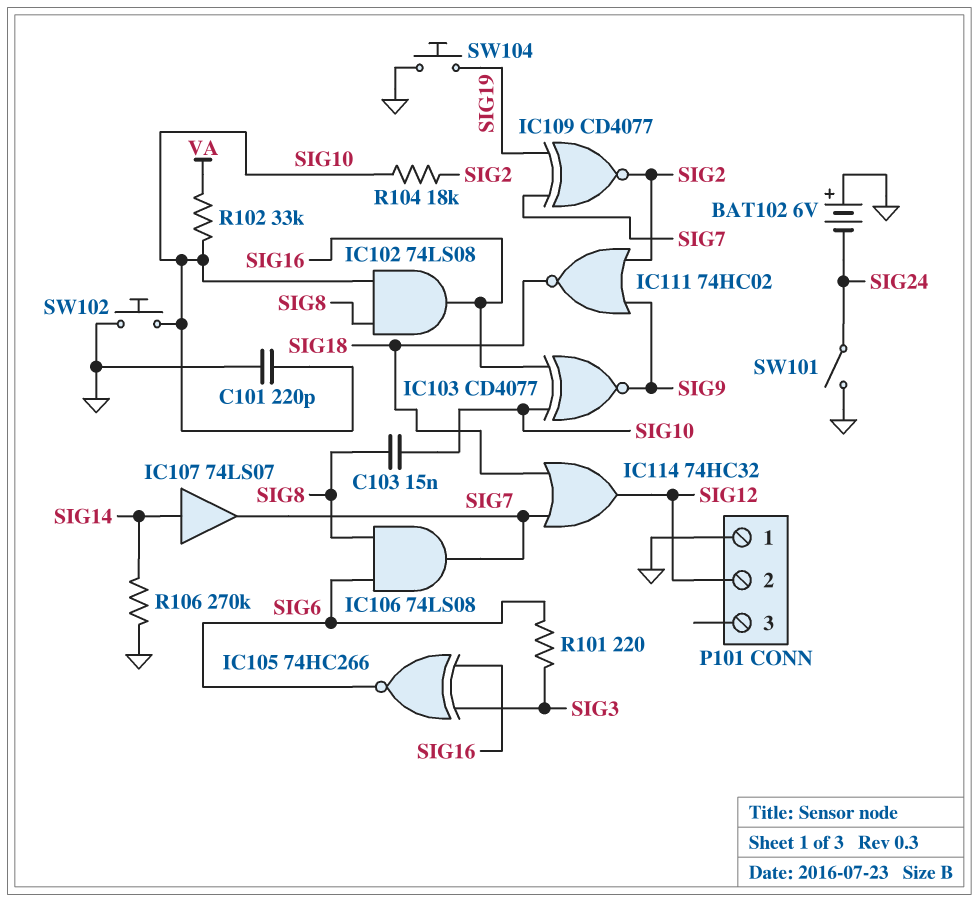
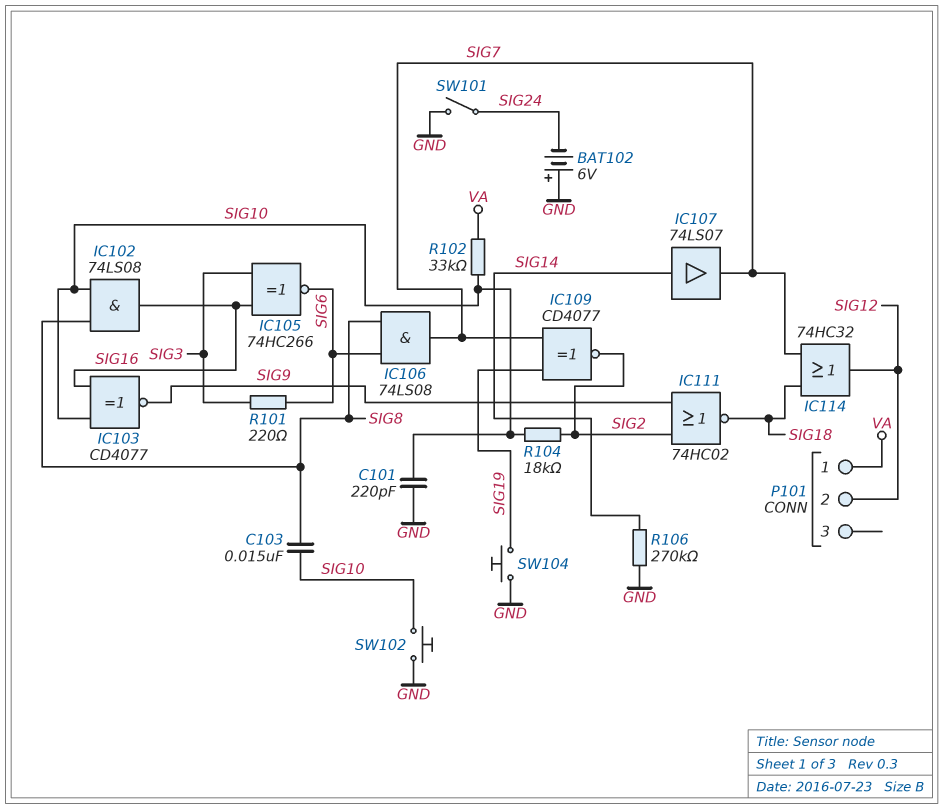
P101 pin 1: GND -> VA

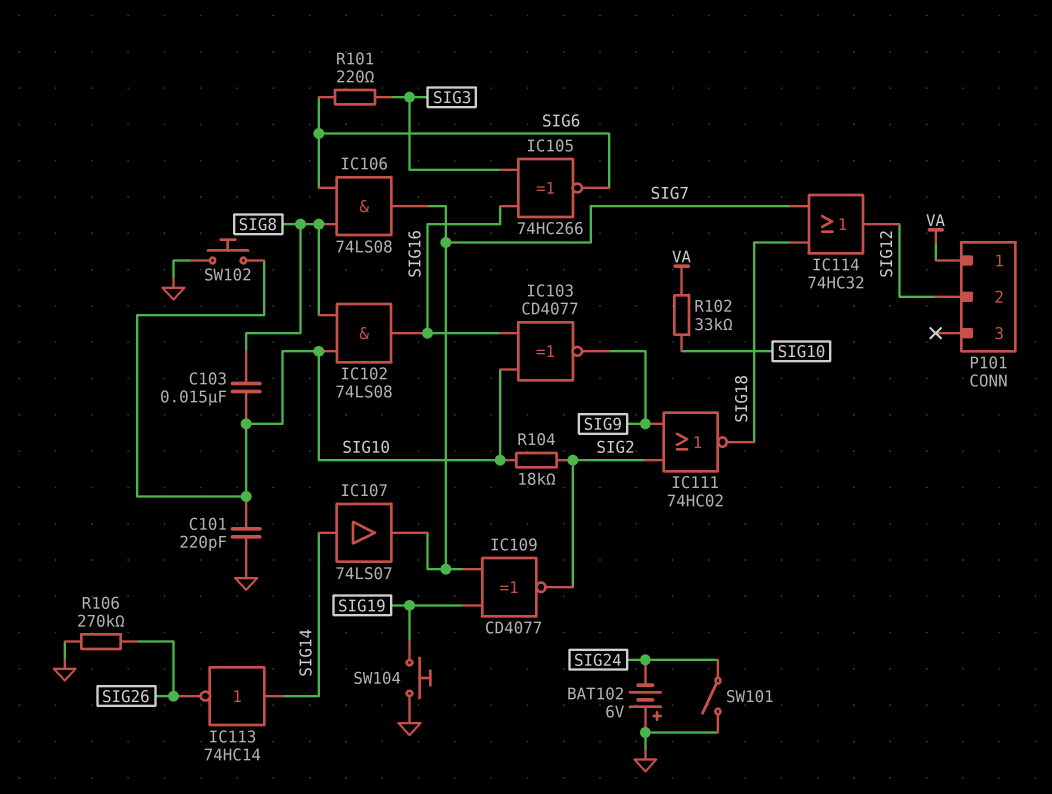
IC113: none -> NOT 74HC14 (in SIG14, out SIG26)
R106: 270k (GND, SIG14) -> 270k (GND, SIG26)

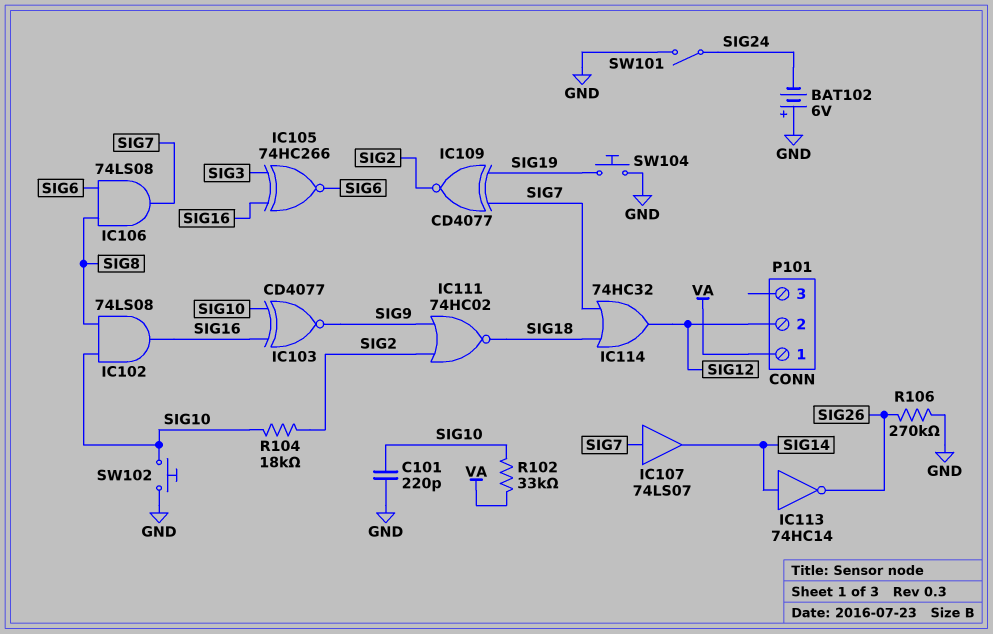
C103: 15nF (SIG8, SIG10) -> none
IC107: buffer 74LS07 (in SIG14, out SIG7) -> buffer 74LS07 (in SIG7, out SIG14)
R101: 220 (SIG3, SIG6) -> none

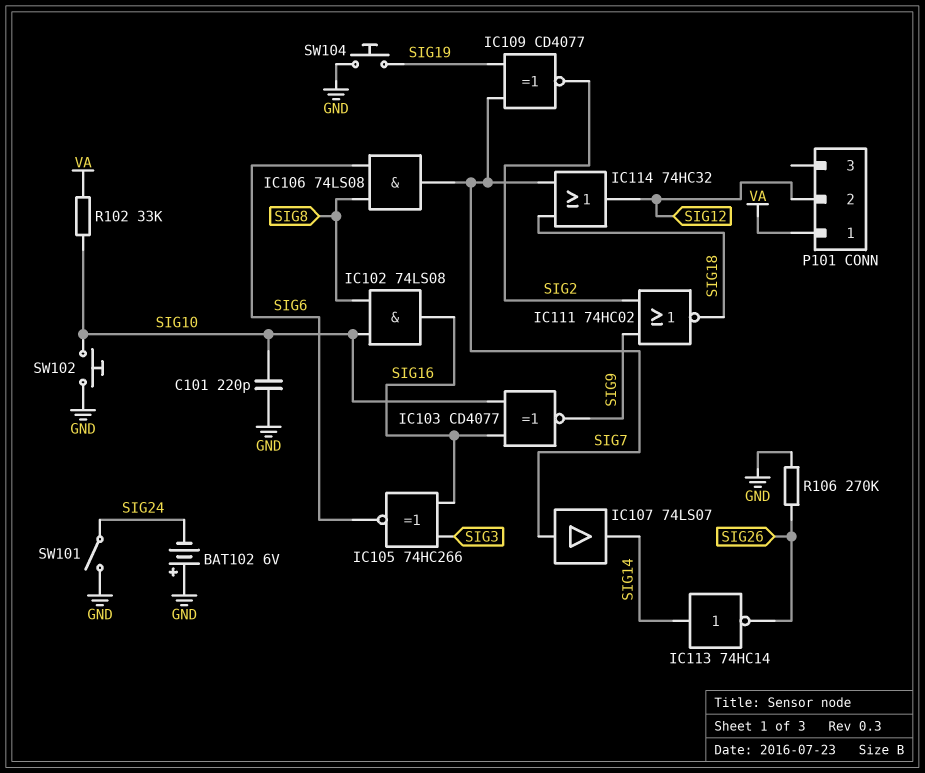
R104: 18k (SIG2, SIG10) -> none

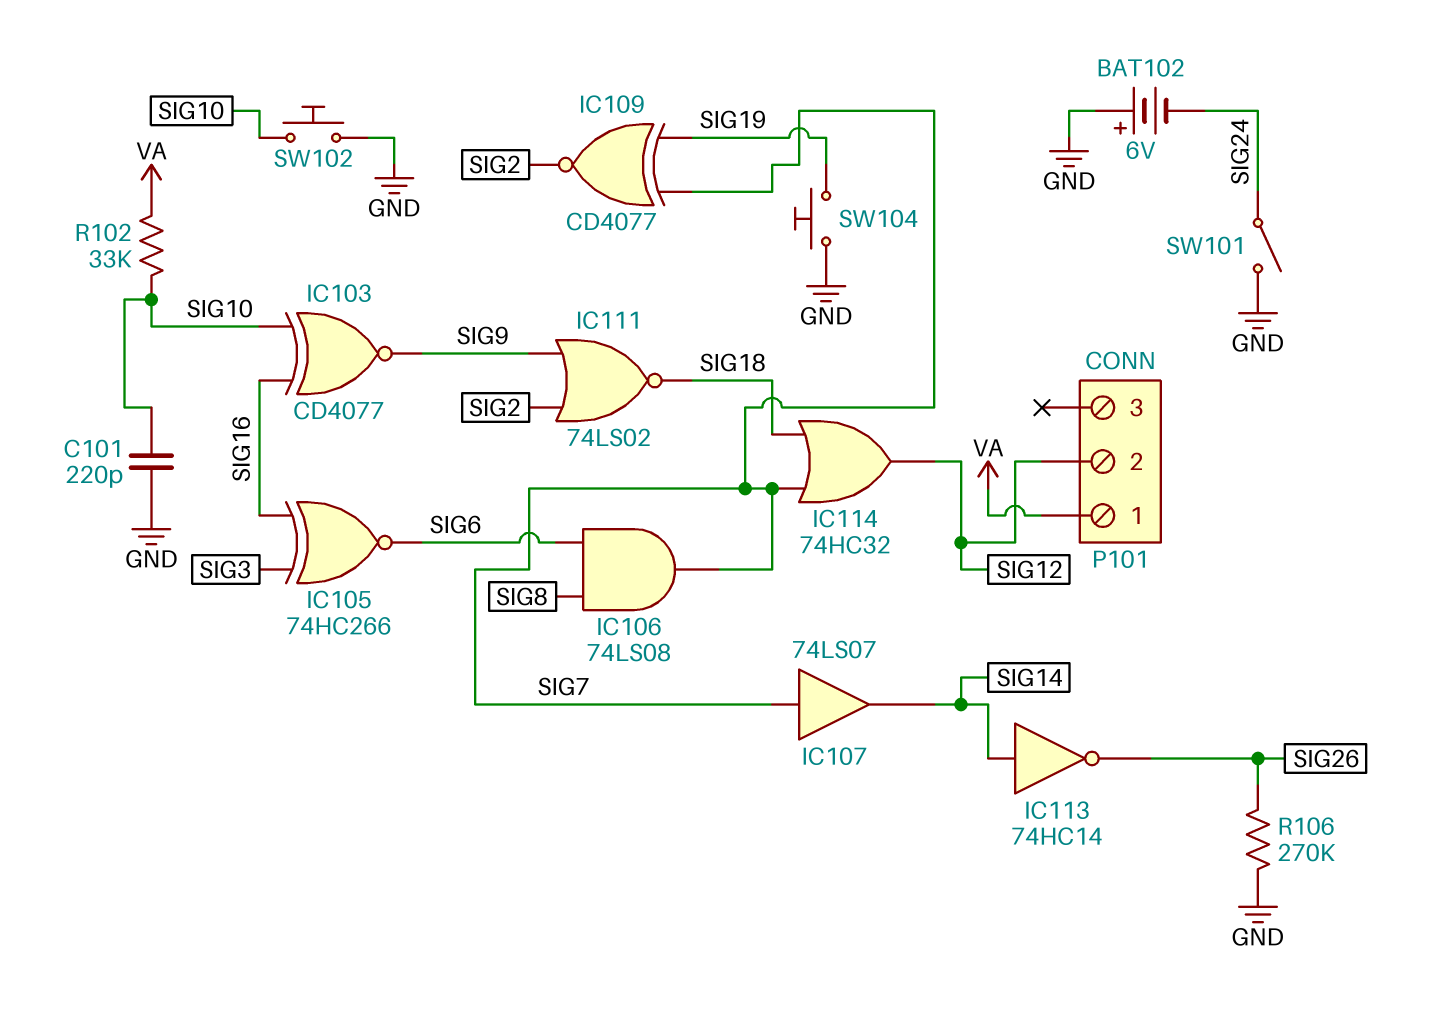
IC102: AND 74LS08 (in SIG8, in SIG10, out SIG16) -> none
IC111: NOR 74HC02 (in SIG2, in SIG9, out SIG18) -> NOR 74LS02 (in SIG2, in SIG9, out SIG18)

